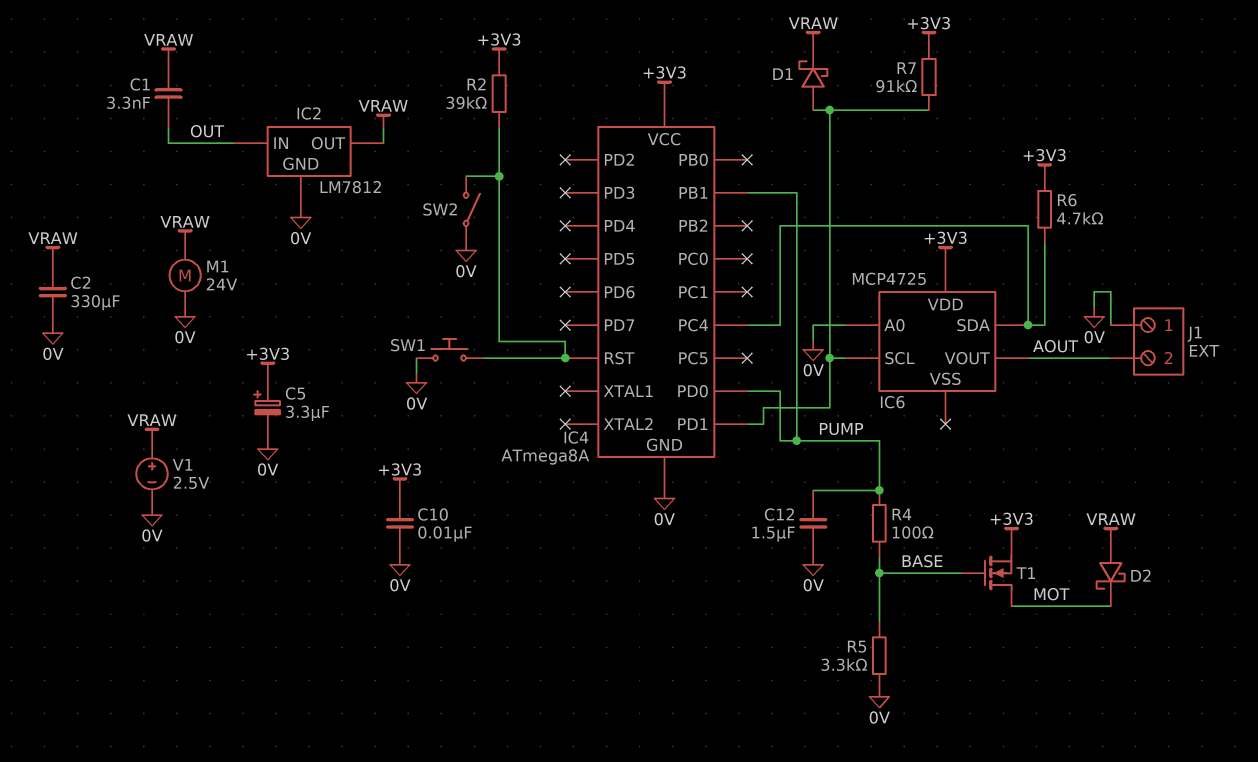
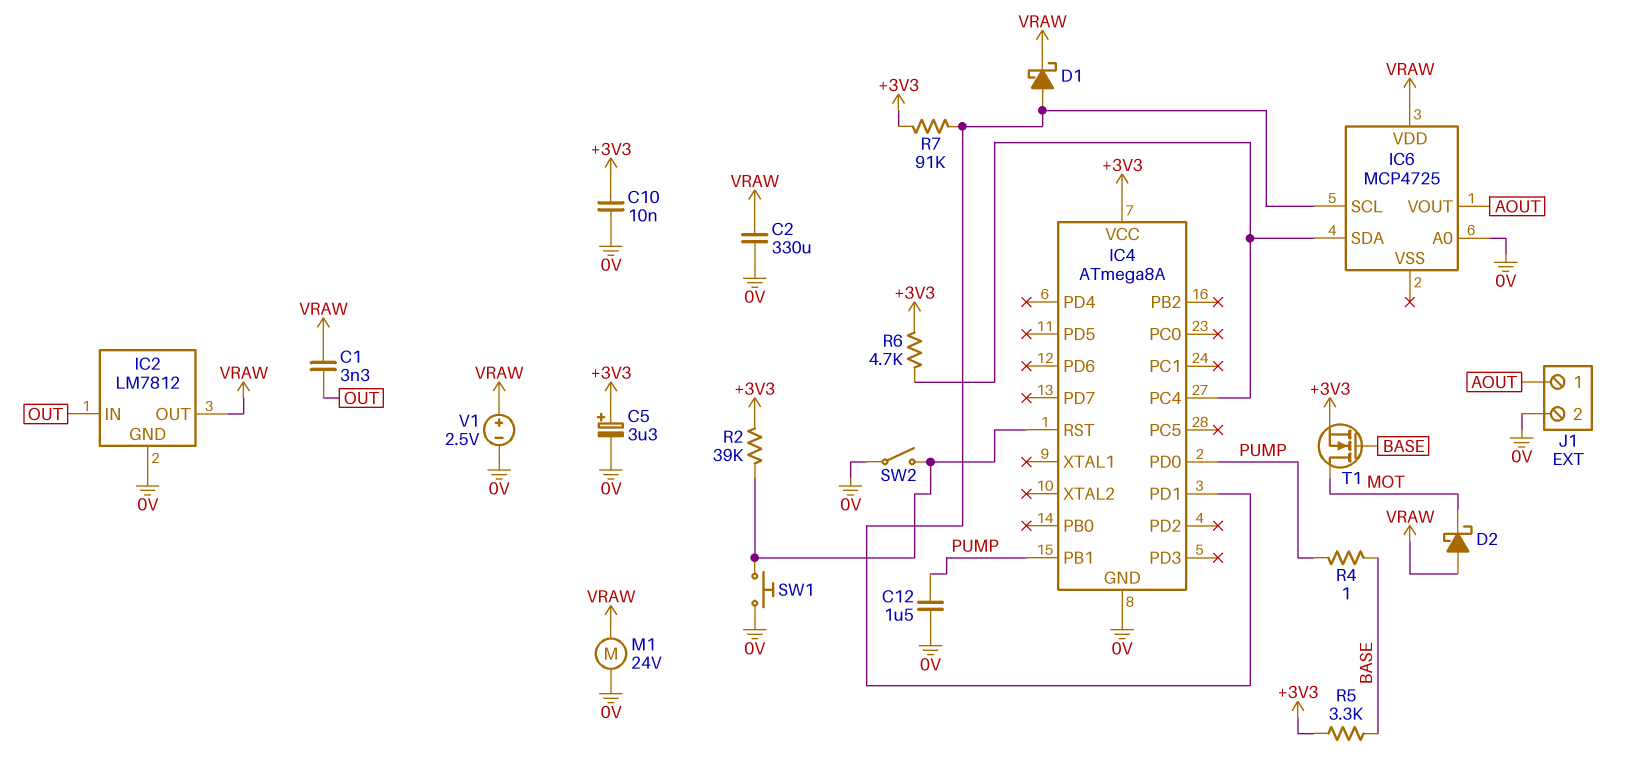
IC6 pin VDD: +3V3 -> VRAW
J1 pin 1: 0V -> AOUT
J1 pin 2: AOUT -> 0V
R4: 100 (BASE, PUMP) -> 1 (BASE, PUMP)
R5: 3.3k (0V, BASE) -> 3.3k (+3V3, BASE)

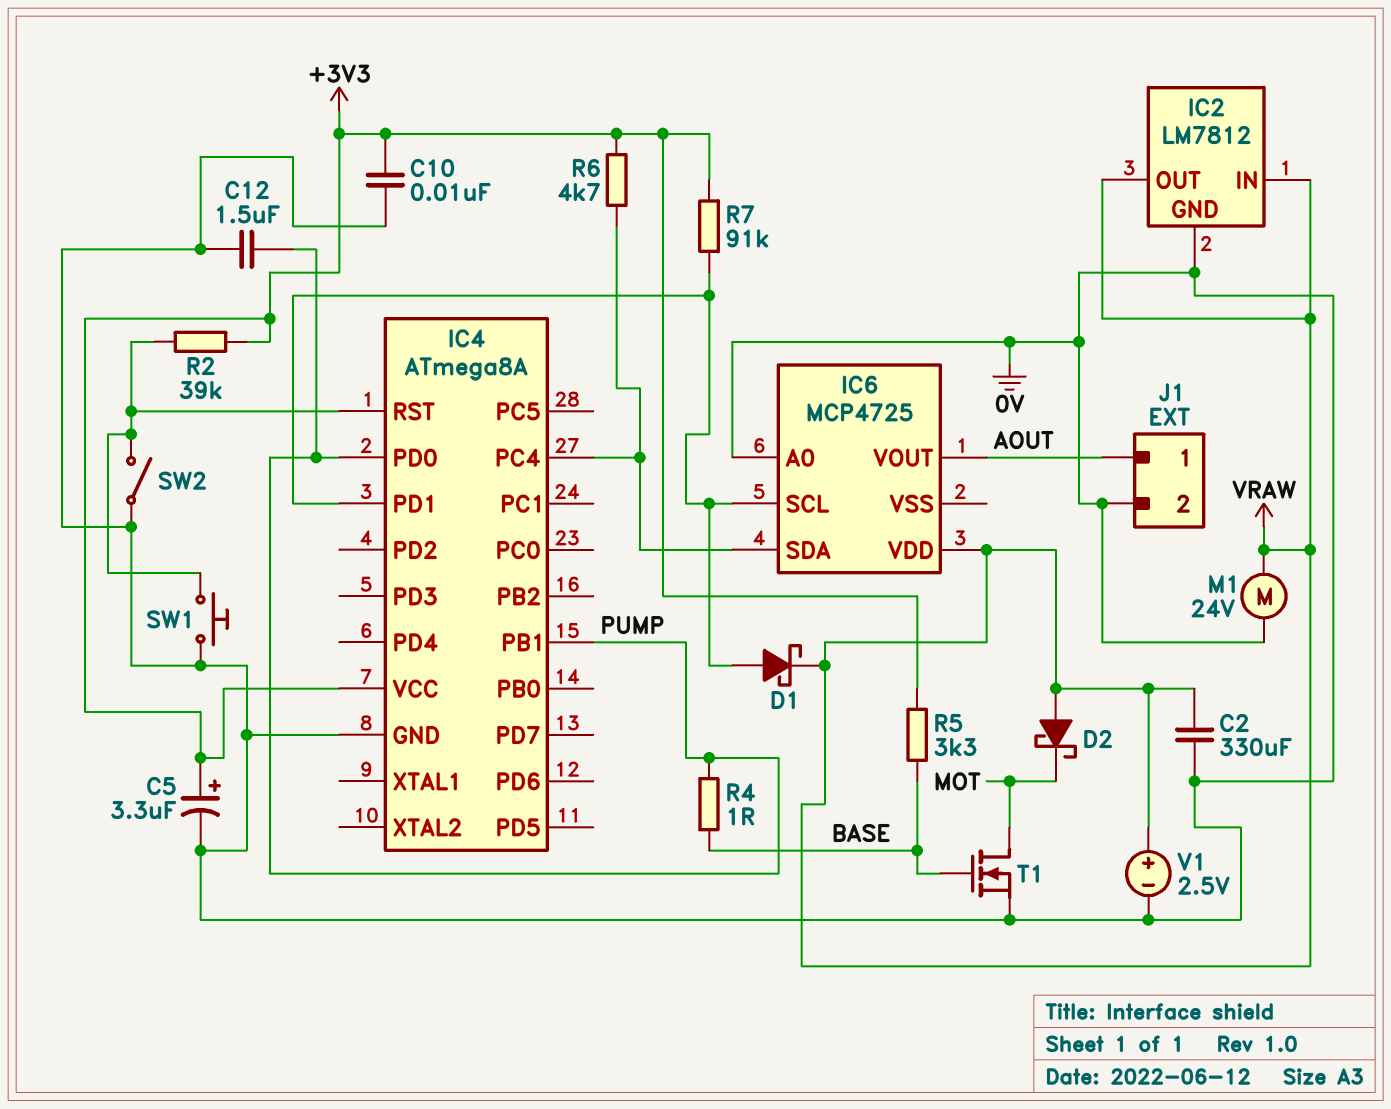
C1: 3.3nF (OUT, VRAW) -> none
IC2 pin IN: OUT -> VRAW
T1: NMOS (G BASE, D MOT, S +3V3) -> NMOS (G BASE, D MOT, S 0V)

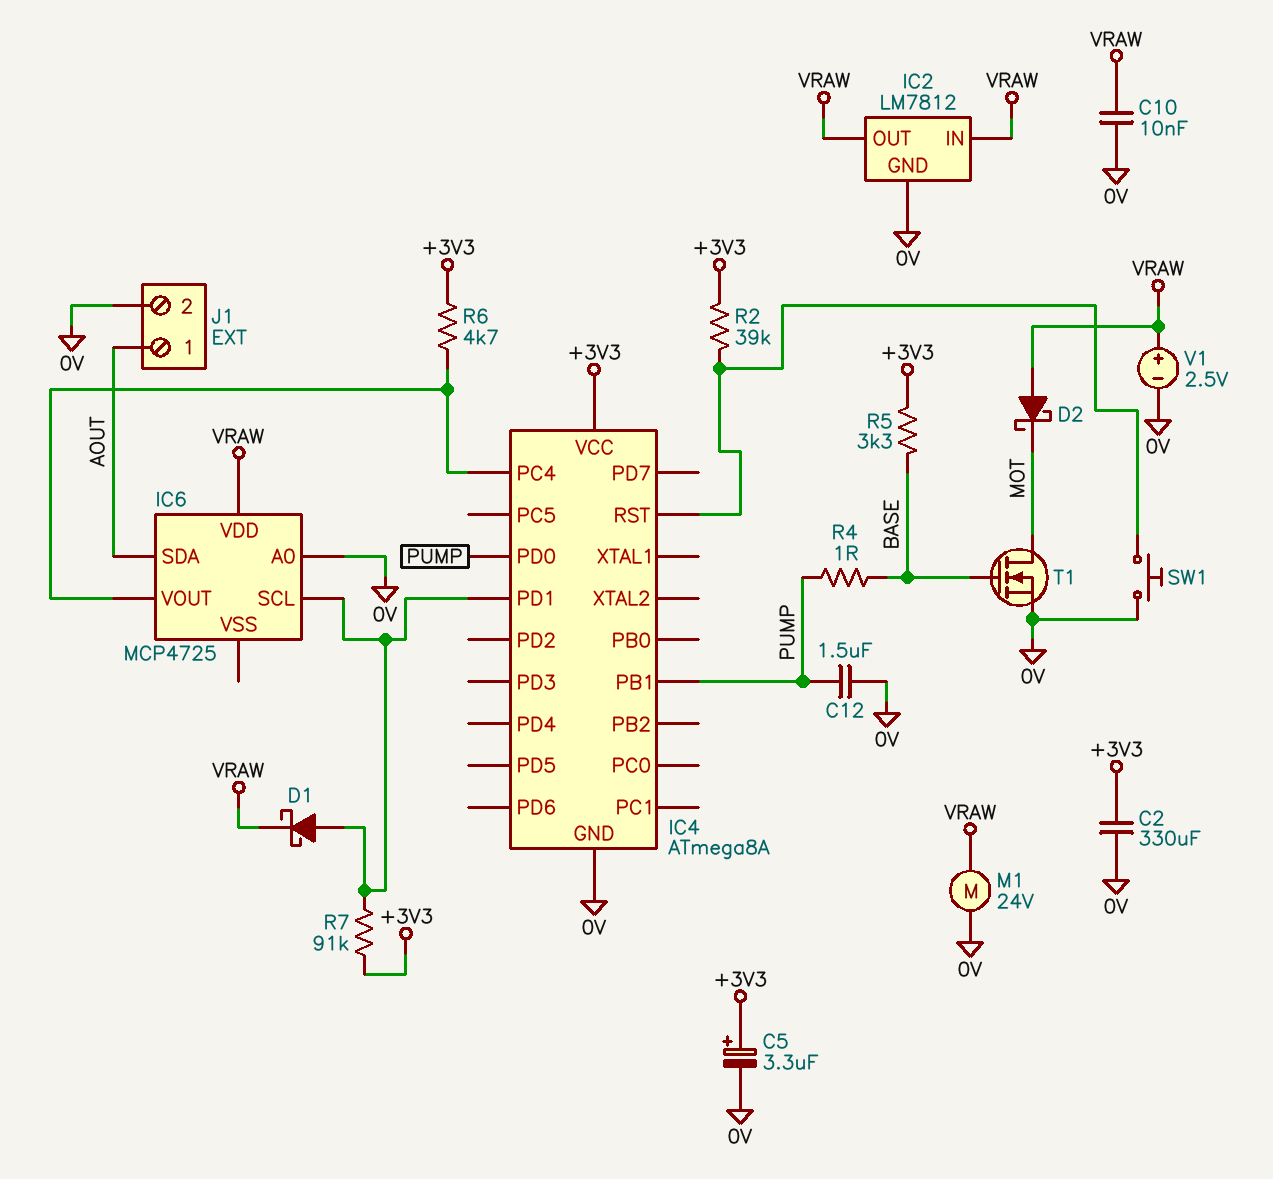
C2: 330uF (0V, VRAW) -> 330uF (+3V3, 0V)
C10: 10nF (+3V3, 0V) -> 10nF (0V, VRAW)
IC6 pin SDA: IC4/PC4 -> AOUT
IC6 pin VOUT: AOUT -> IC4/PC4
SW2: switch (0V, IC4/RST) -> none

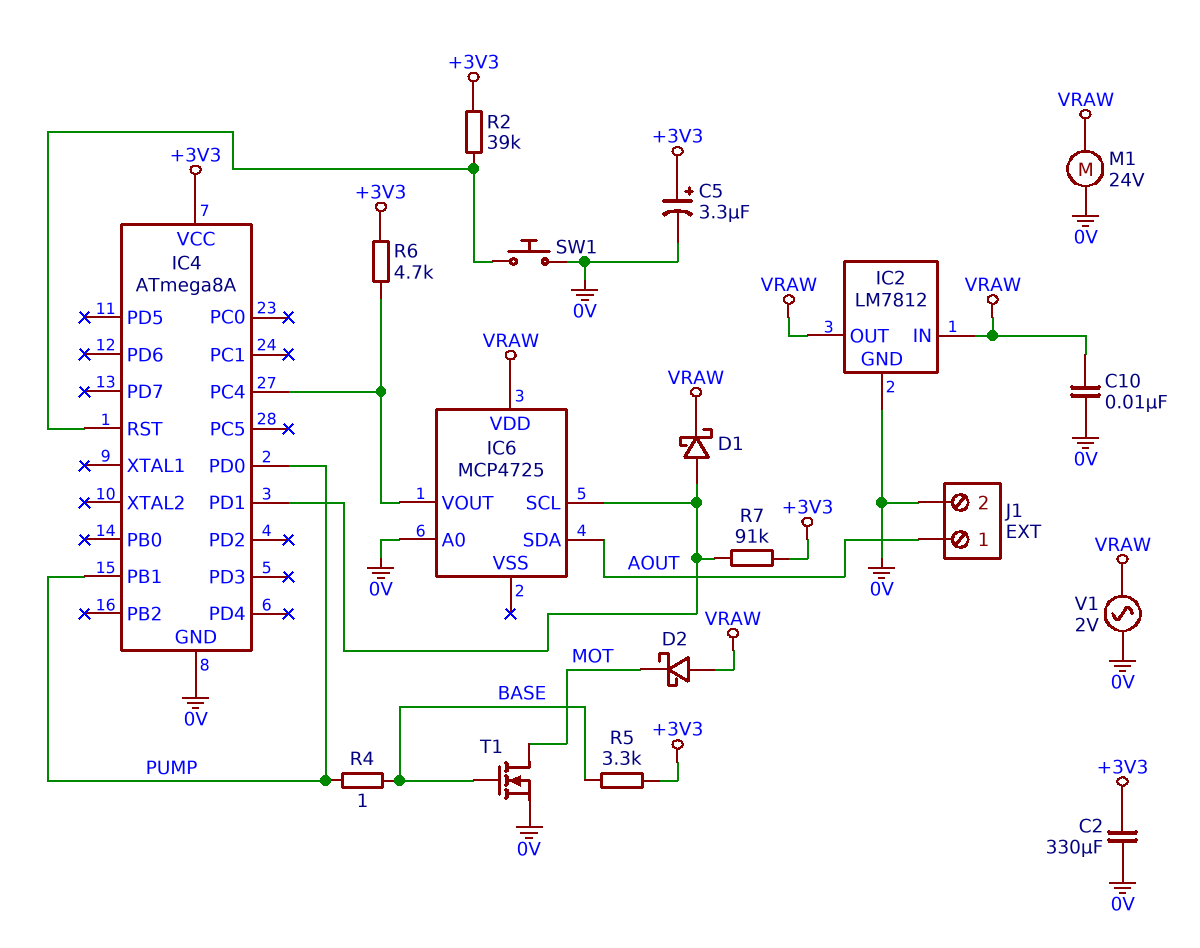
C12: 1.5uF (0V, PUMP) -> none
V1: 2.5V (plus VRAW, minus 0V) -> AC 2V (0V, VRAW)

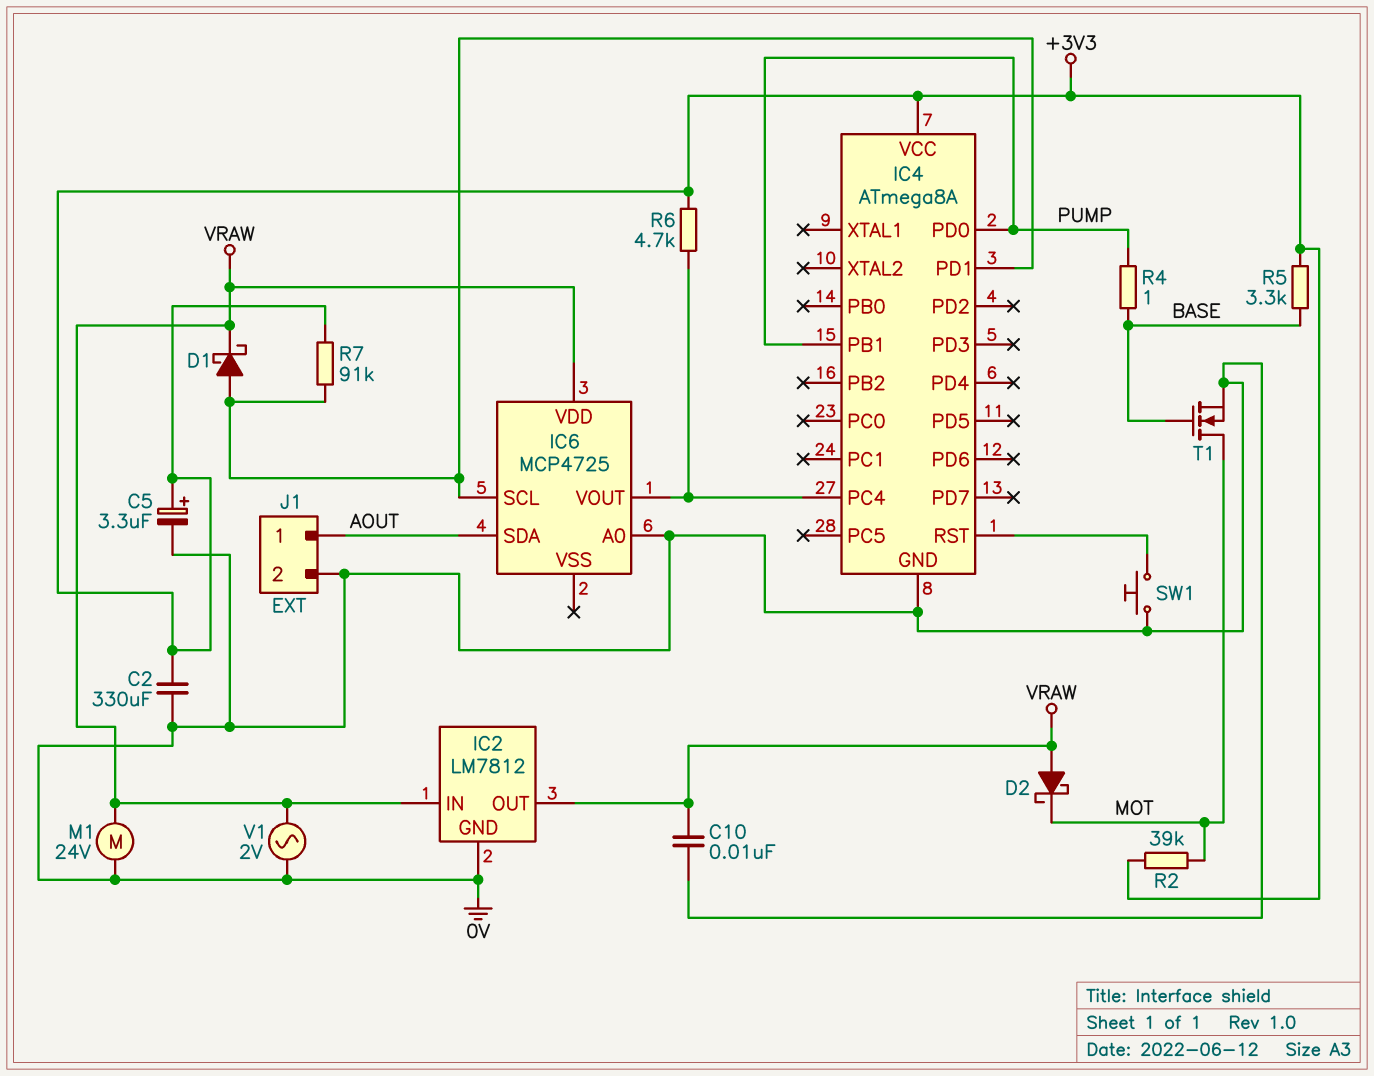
R2: 39k (+3V3, IC4/RST) -> 39k (+3V3, MOT)

